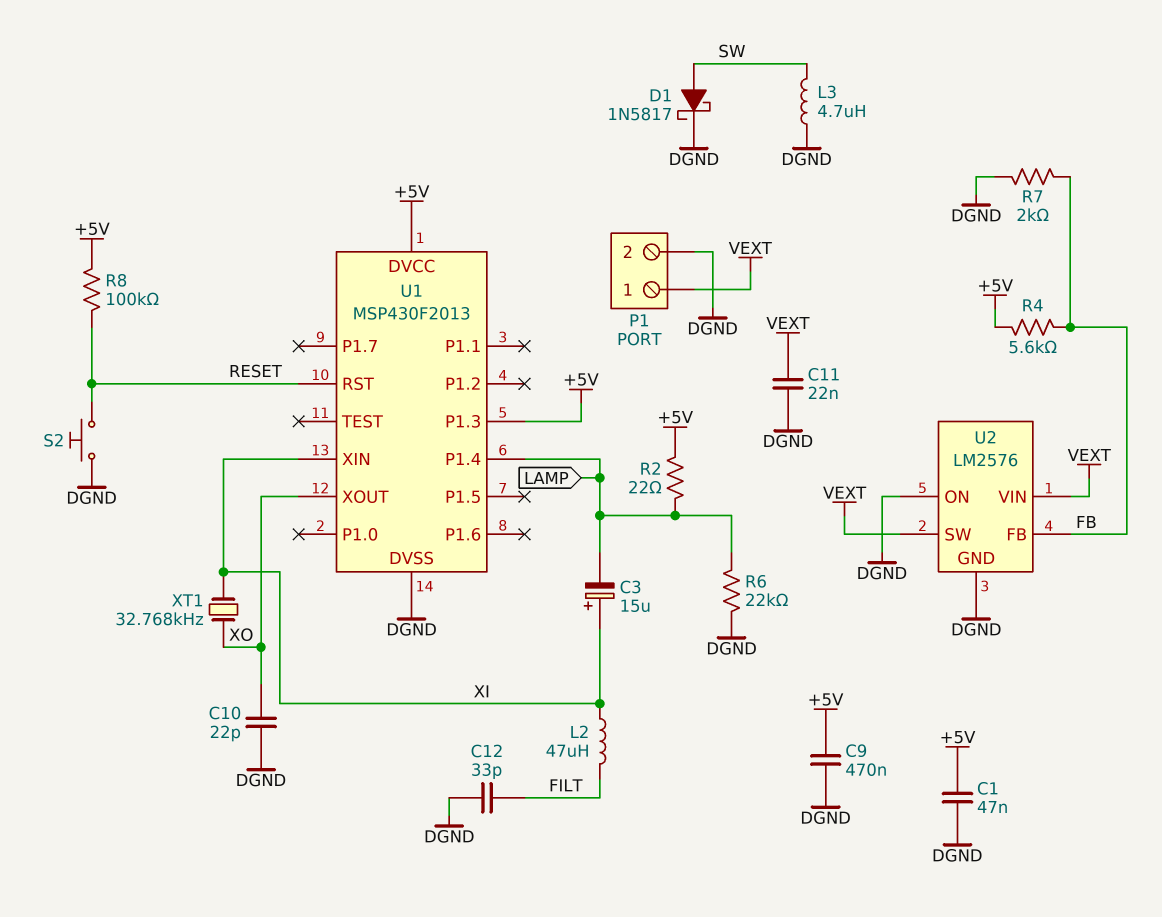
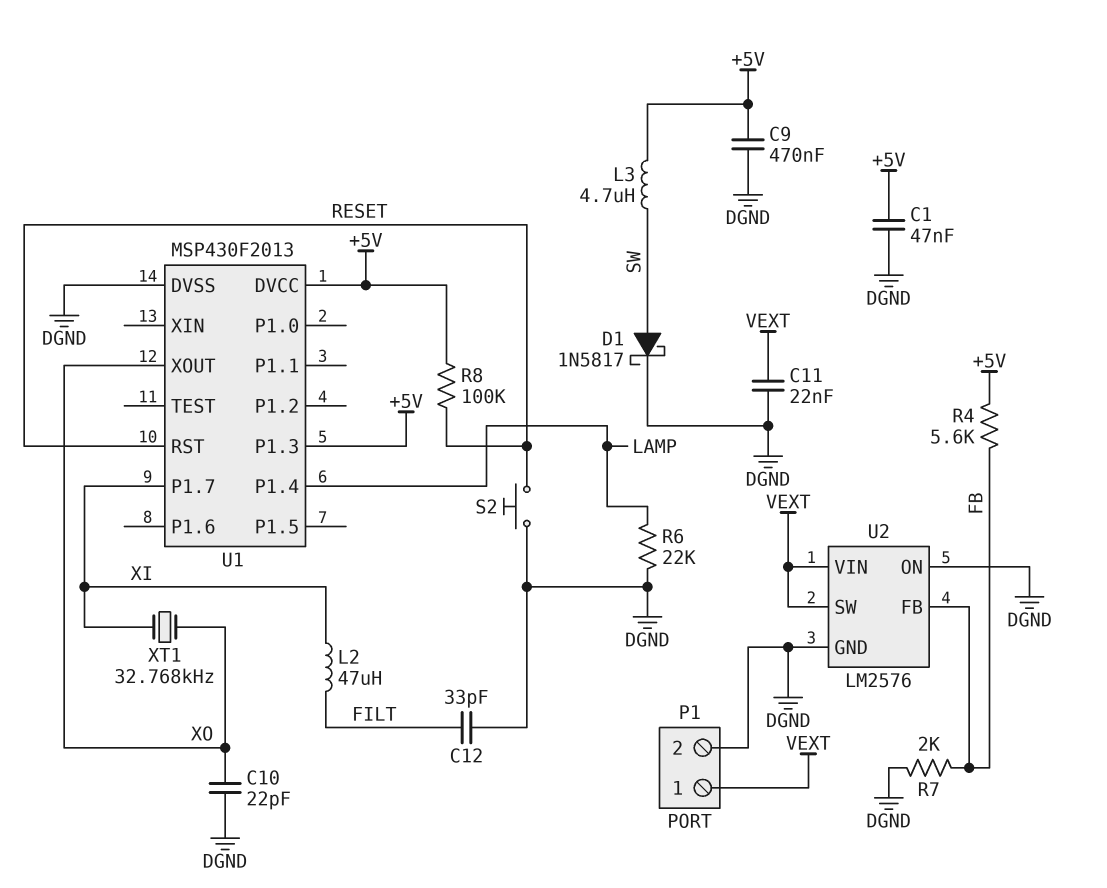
C3: 15uF (plus XI, minus LAMP) -> none
L3: 4.7uH (DGND, SW) -> 4.7uH (+5V, SW)
R2: 22 (+5V, LAMP) -> none
U1 pin P1.7: none -> XI
U1 pin XIN: XI -> none

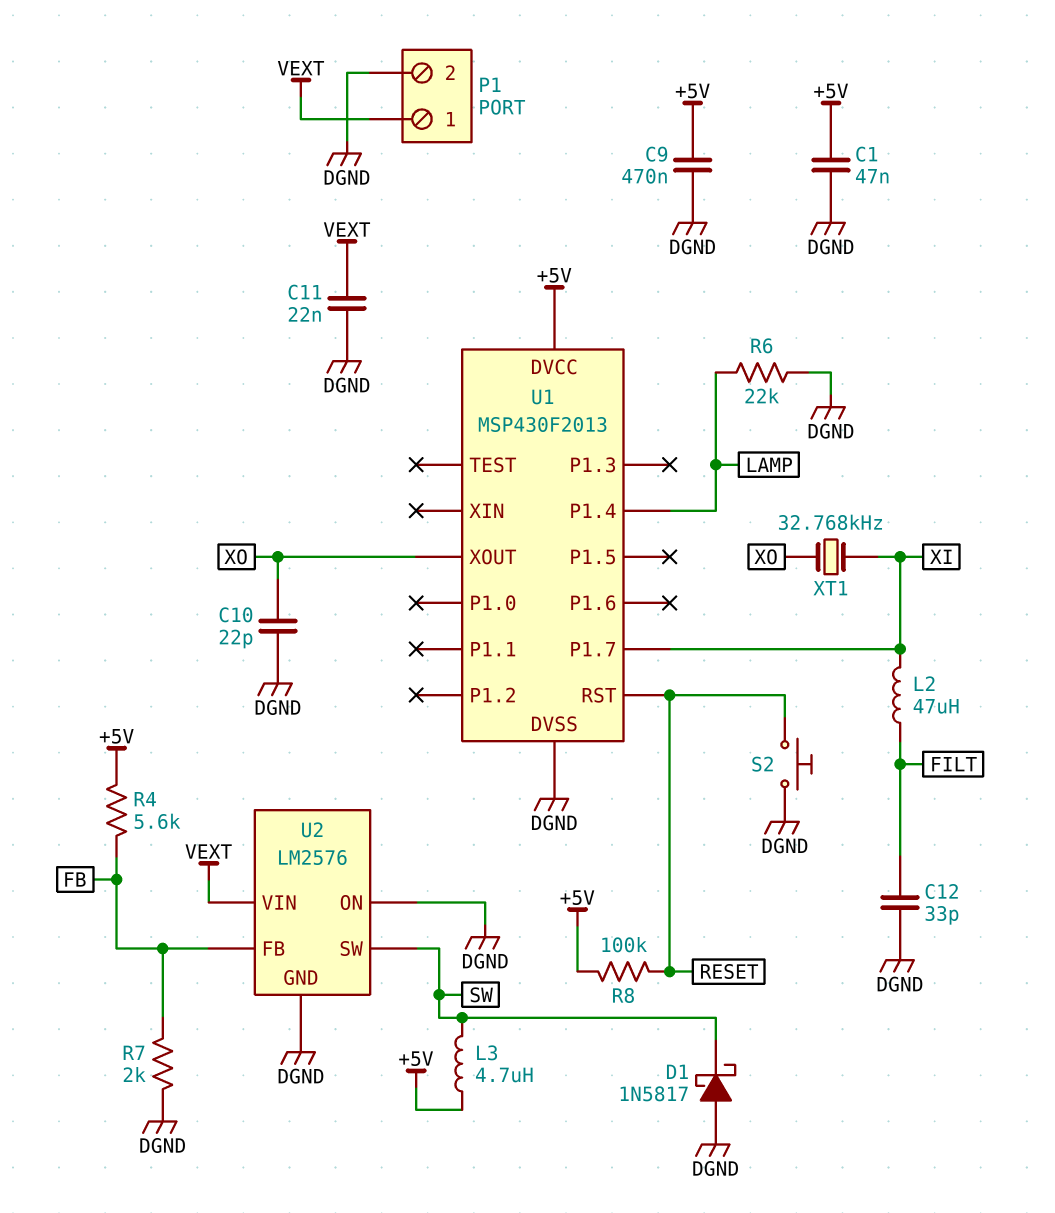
D1: schottky 1N5817 (A SW, K DGND) -> schottky 1N5817 (A DGND, K SW)
U1 pin P1.3: +5V -> none
U2 pin SW: VEXT -> SW

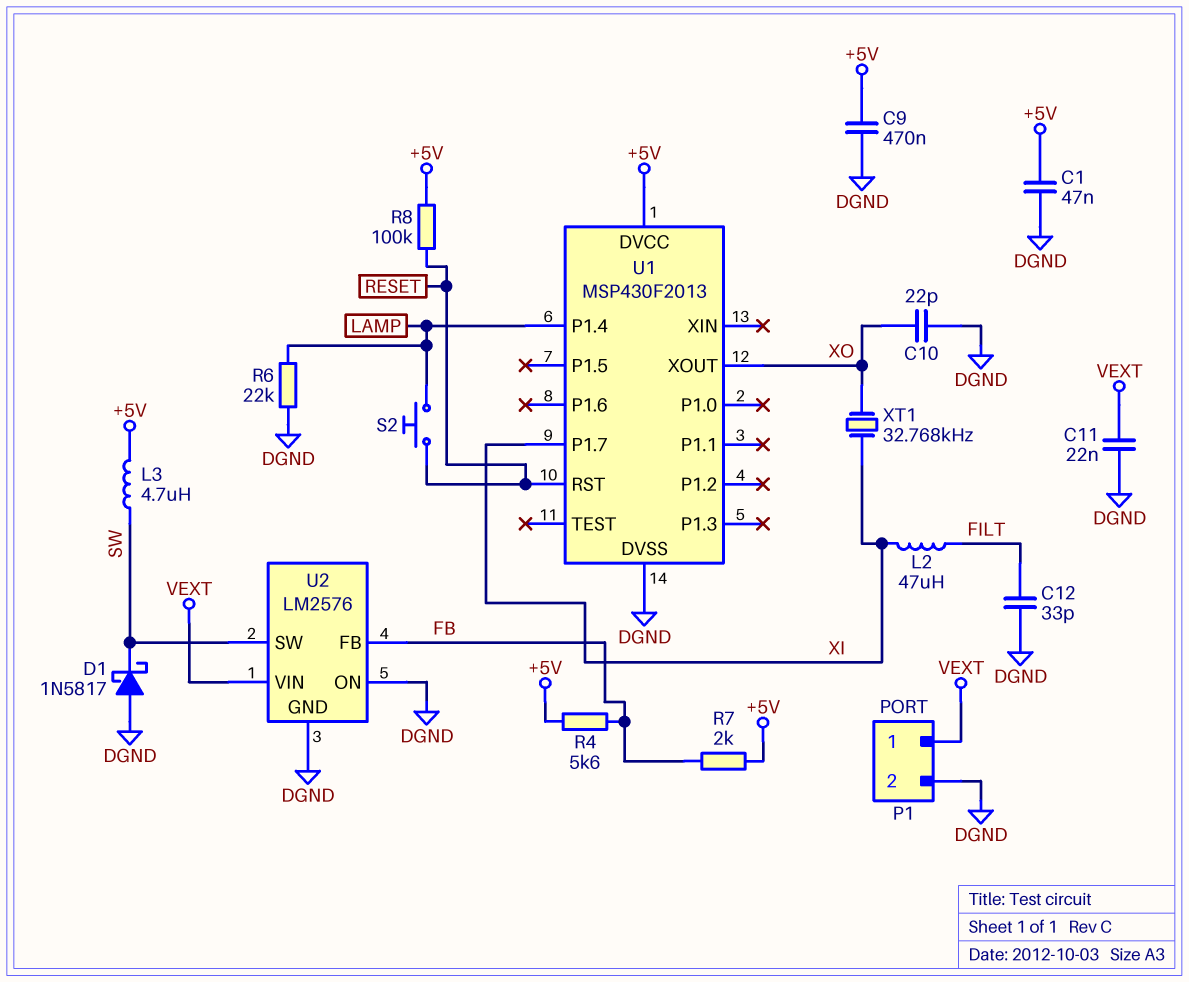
R7: 2k (DGND, FB) -> 2k (+5V, FB)
S2: button (DGND, RESET) -> button (LAMP, RESET)

